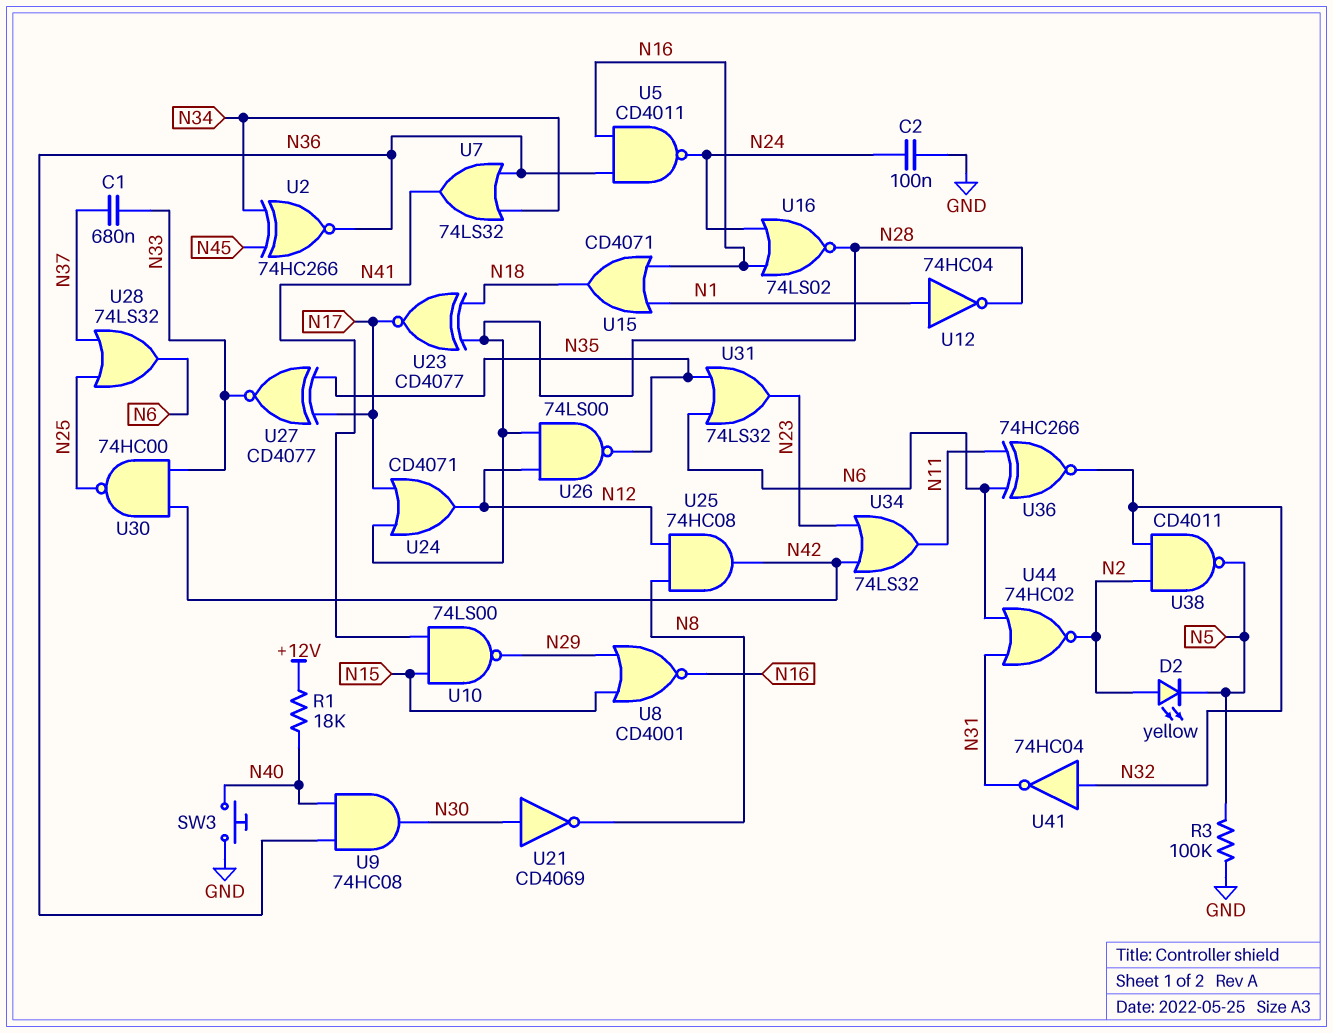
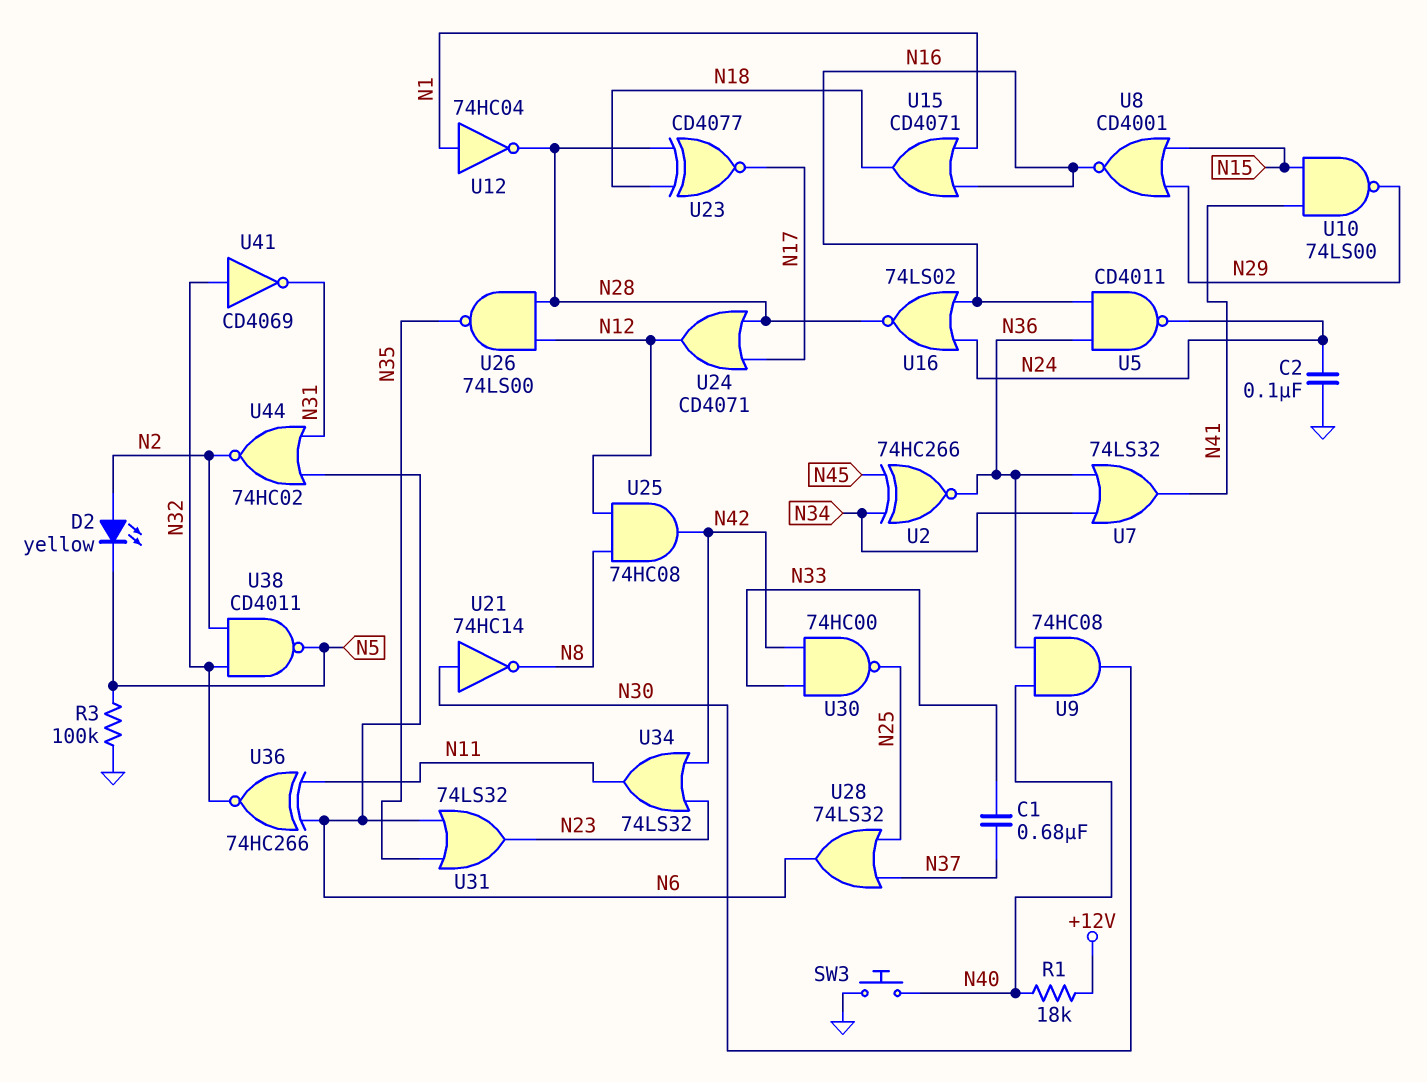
U21: NOT CD4069 (in N30, out N8) -> NOT 74HC14 (in N30, out N8)
U27: XNOR CD4077 (in N17, in N35, out N33) -> none
U41: NOT 74HC04 (in N32, out N31) -> NOT CD4069 (in N32, out N31)

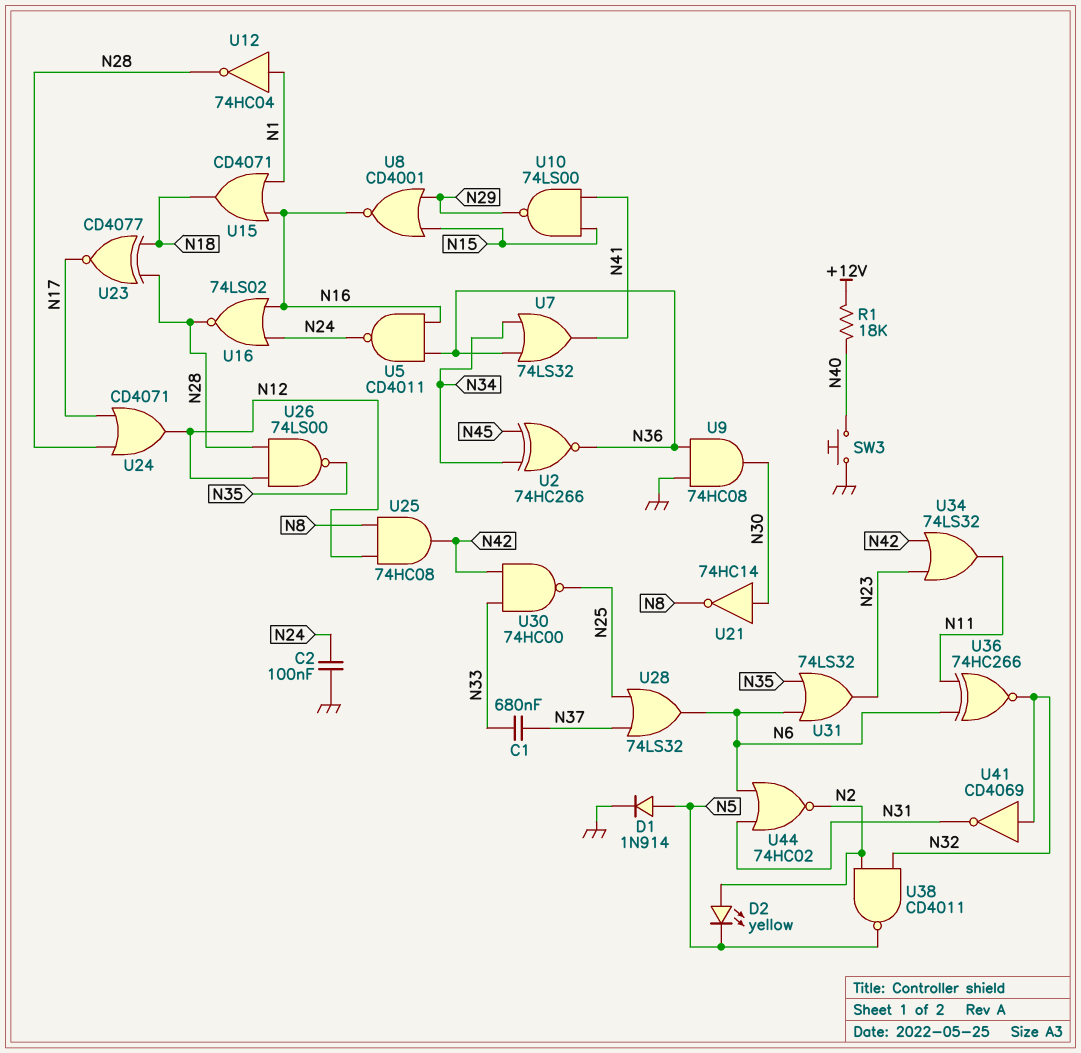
D1: none -> diode 1N914 (A N5, K GND)
R3: 100k (GND, N5) -> none
U9: AND 74HC08 (in N36, in N40, out N30) -> AND 74HC08 (in GND, in N36, out N30)

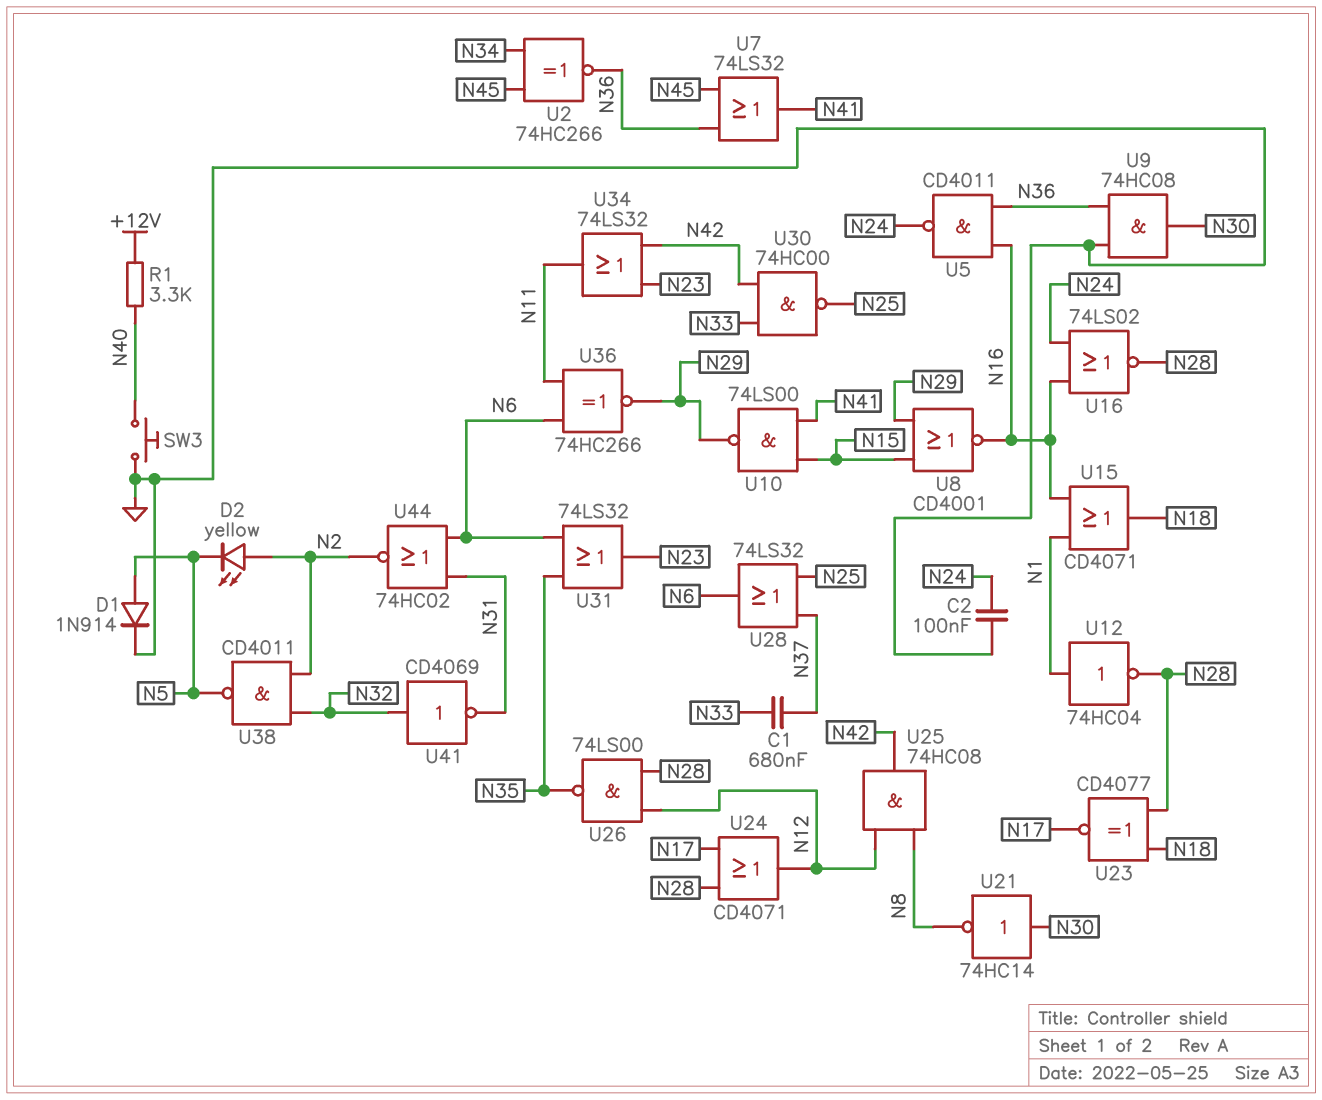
R1: 18k (+12V, N40) -> 3.3k (+12V, N40)
U7: OR 74LS32 (in N34, in N36, out N41) -> OR 74LS32 (in N36, in N45, out N41)
U36: XNOR 74HC266 (in N6, in N11, out N32) -> XNOR 74HC266 (in N6, in N11, out N29)

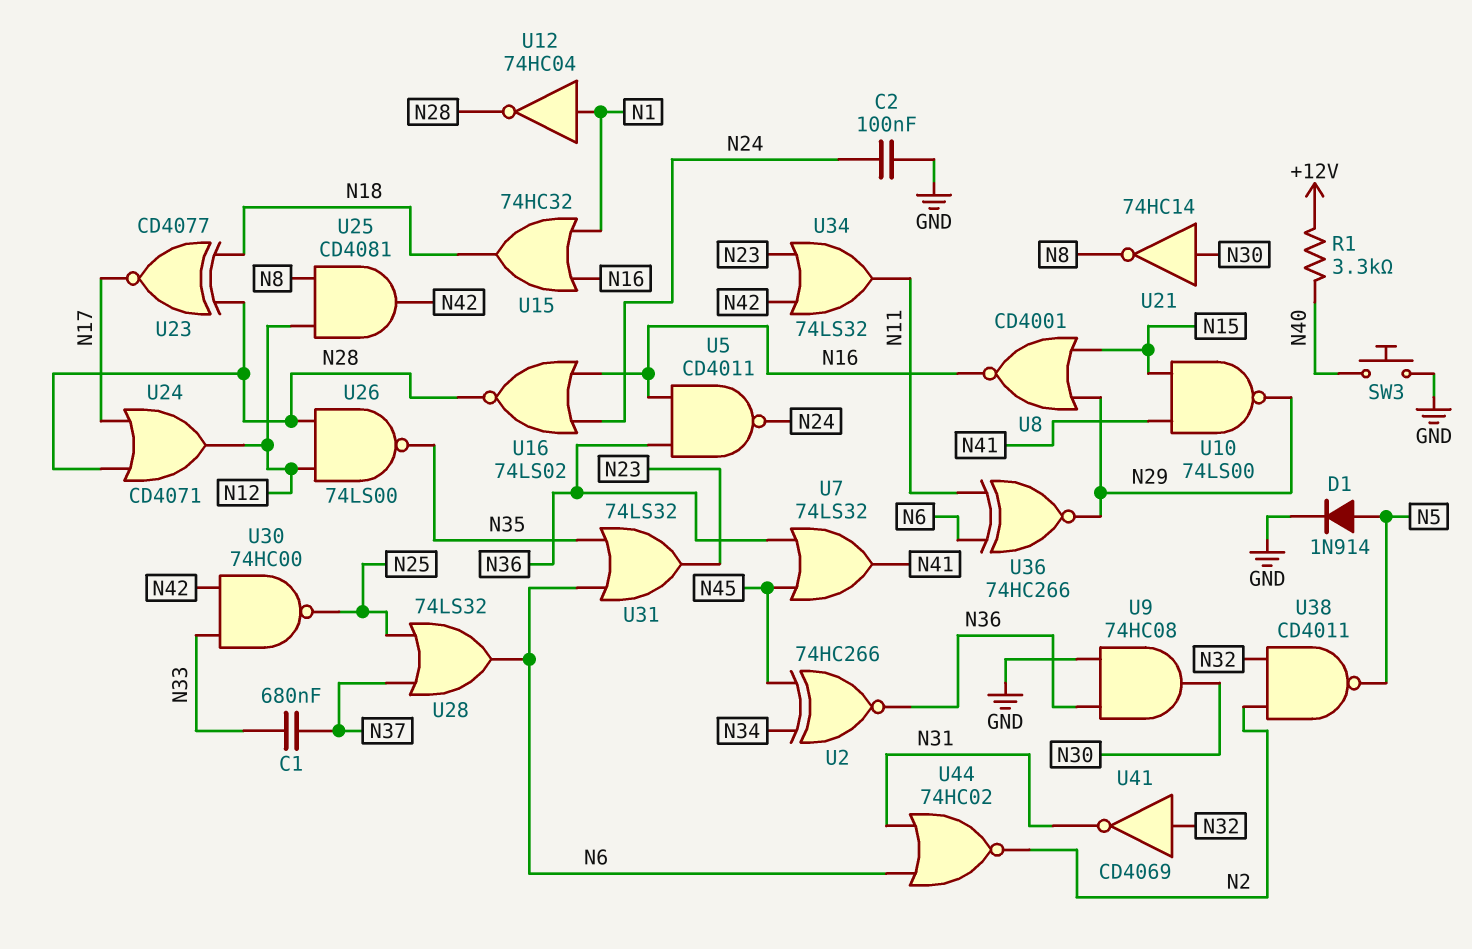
D2: LED yellow (A N2, K N5) -> none
U15: OR CD4071 (in N1, in N16, out N18) -> OR 74HC32 (in N1, in N16, out N18)
U25: AND 74HC08 (in N8, in N12, out N42) -> AND CD4081 (in N8, in N12, out N42)

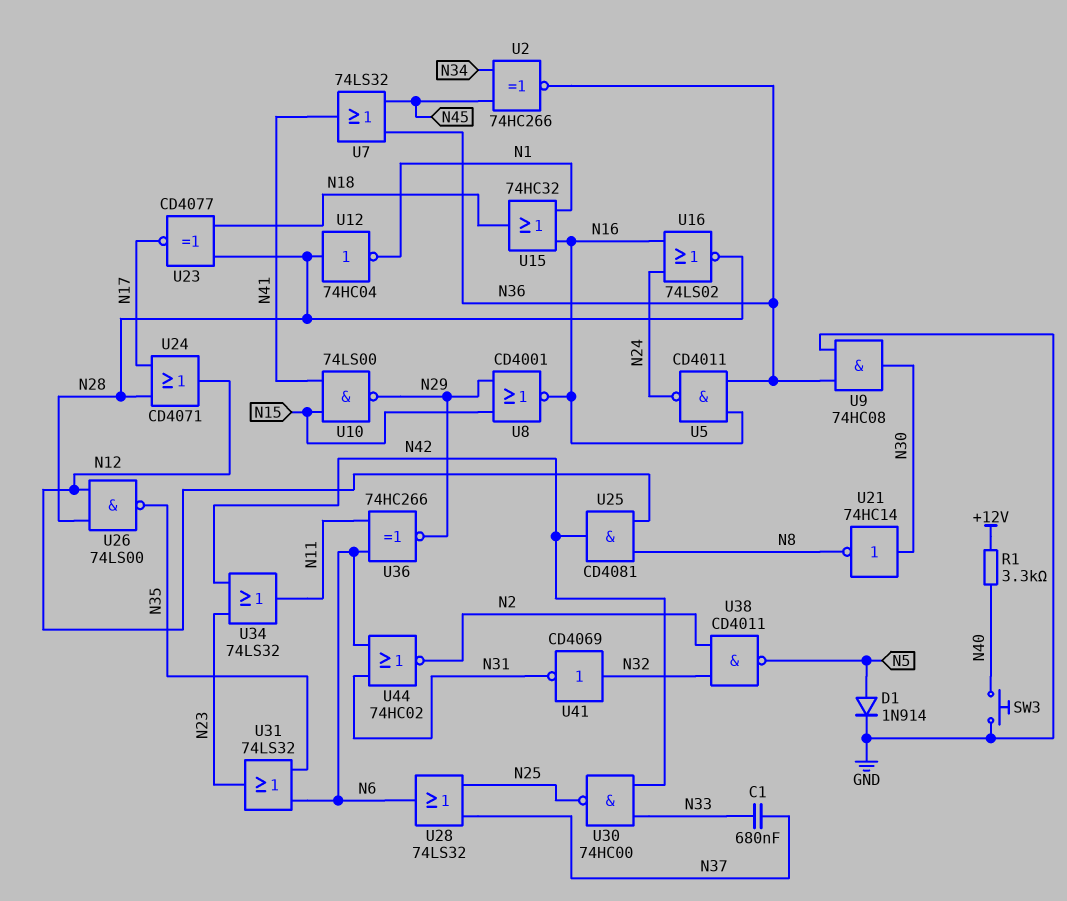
C2: 100nF (GND, N24) -> none
U12: NOT 74HC04 (in N1, out N28) -> NOT 74HC04 (in N28, out N1)

